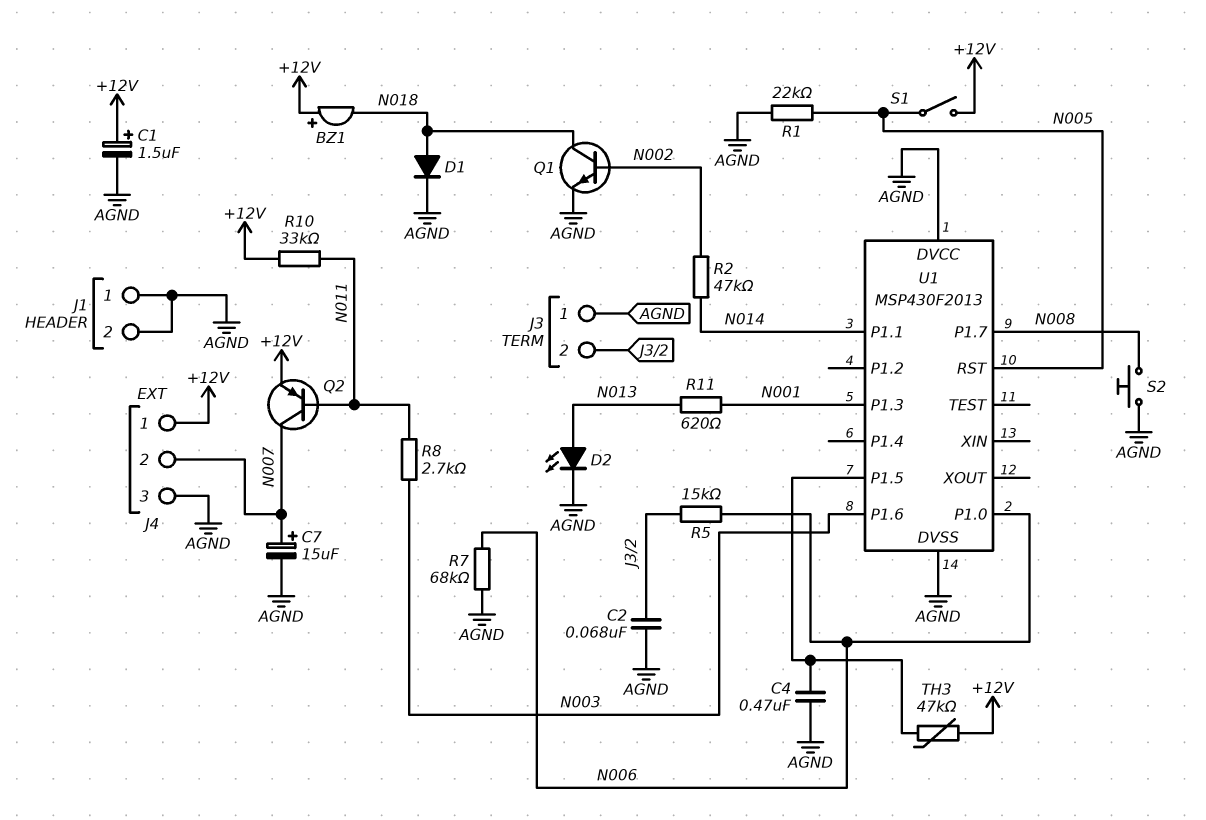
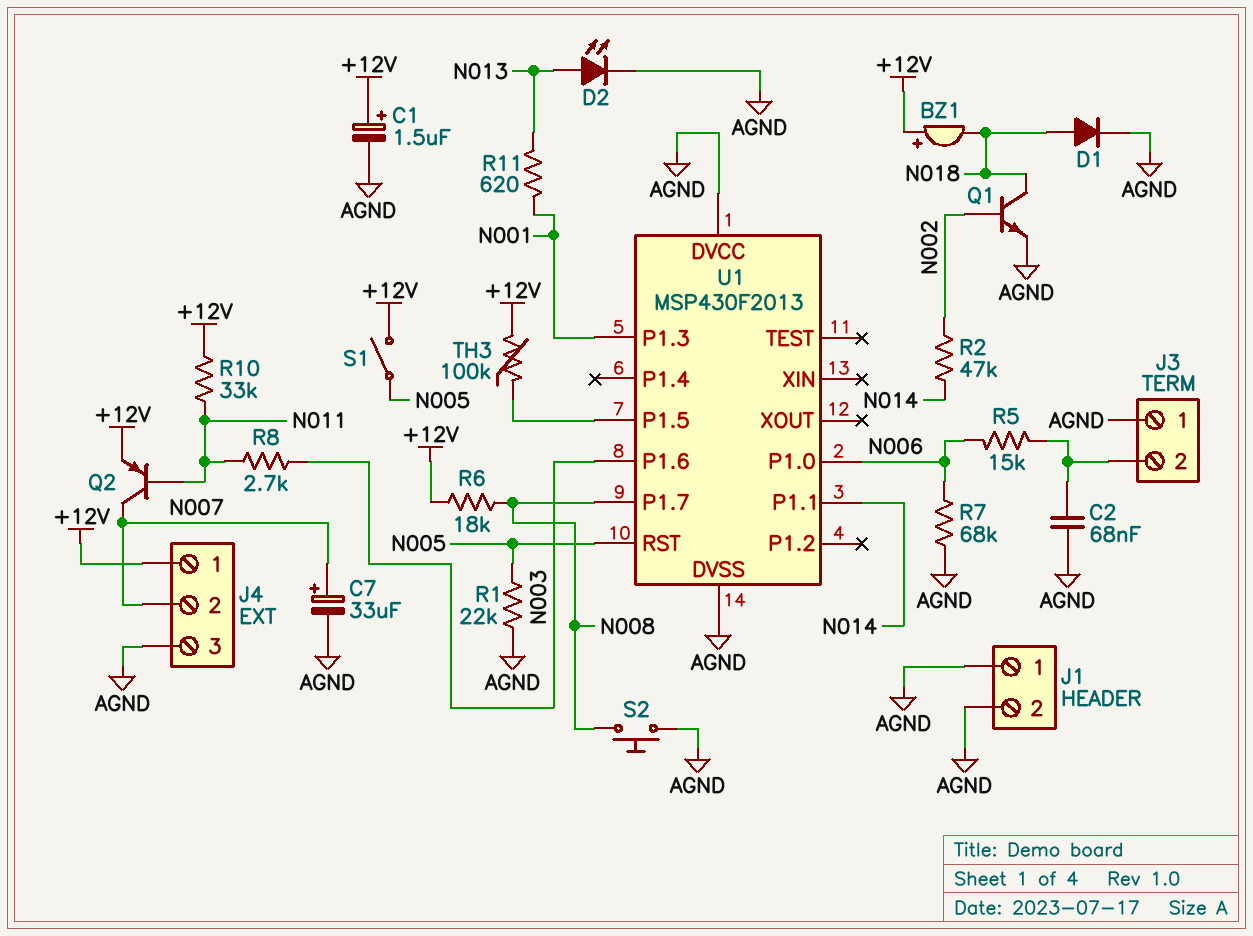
C4: 470nF (AGND, U1/P1.5) -> none
C7: 15uF (plus N007, minus AGND) -> 33uF (plus N007, minus AGND)
R6: none -> 18k (+12V, N008)
TH3: 47k (+12V, U1/P1.5) -> 100k (+12V, U1/P1.5)

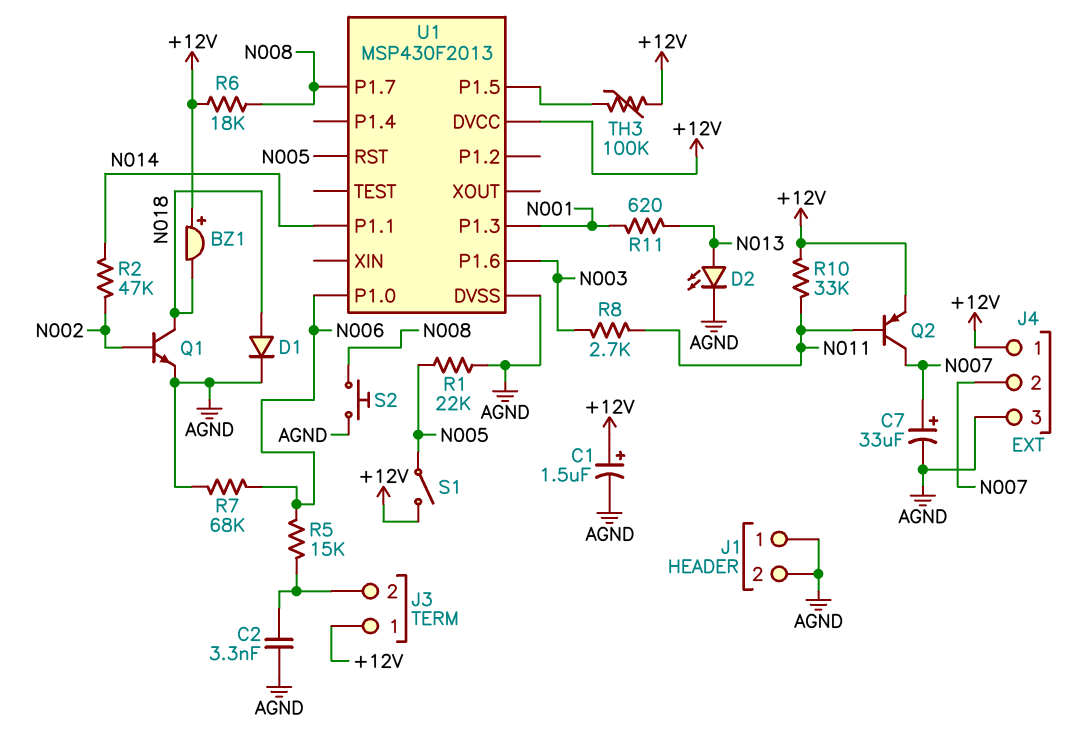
C2: 68nF (AGND, J3/2) -> 3.3nF (AGND, J3/2)
J3 pin 1: AGND -> +12V
U1 pin DVCC: AGND -> +12V

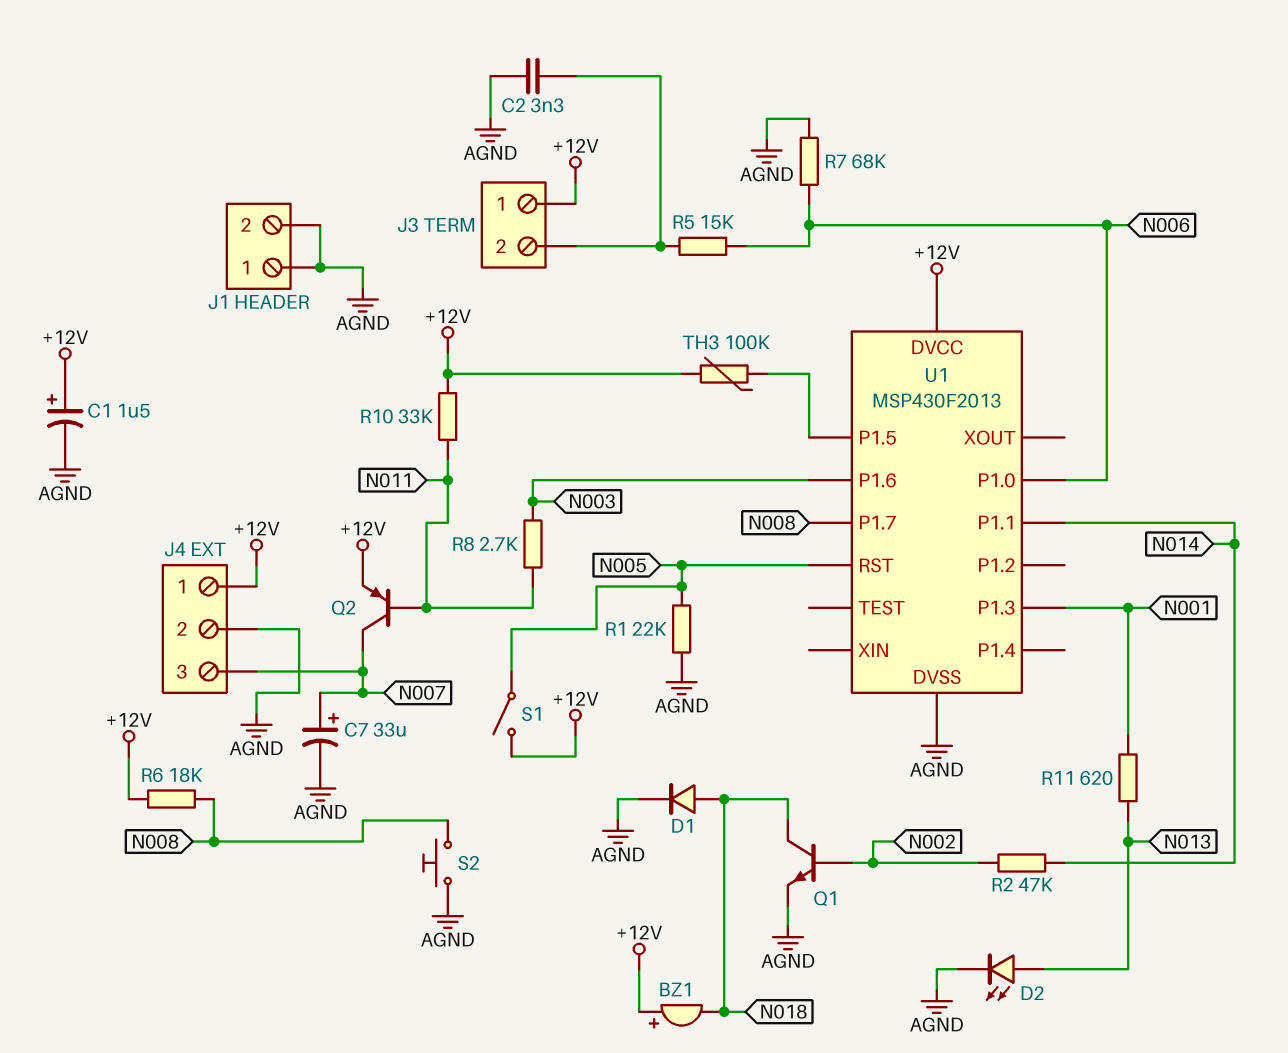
J4 pin 2: N007 -> AGND
J4 pin 3: AGND -> N007

